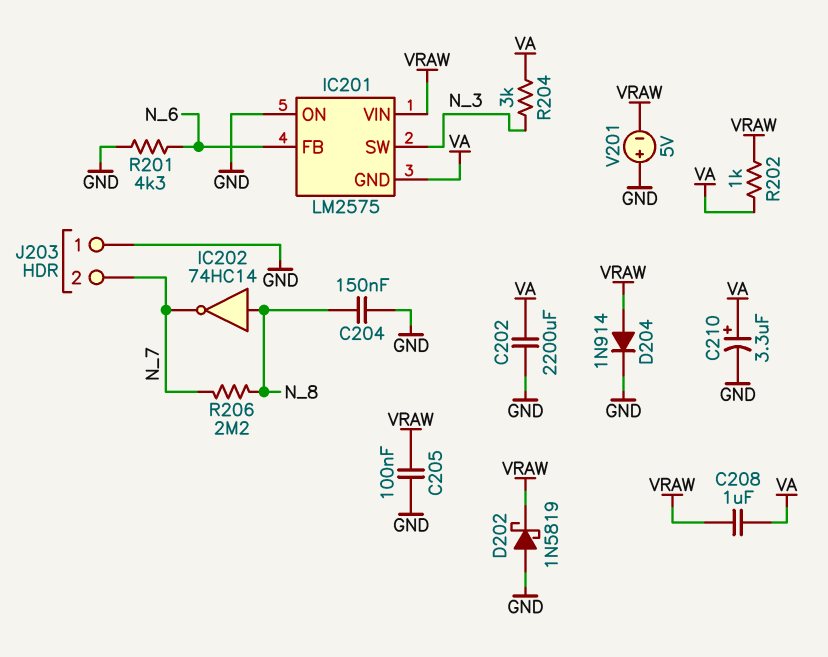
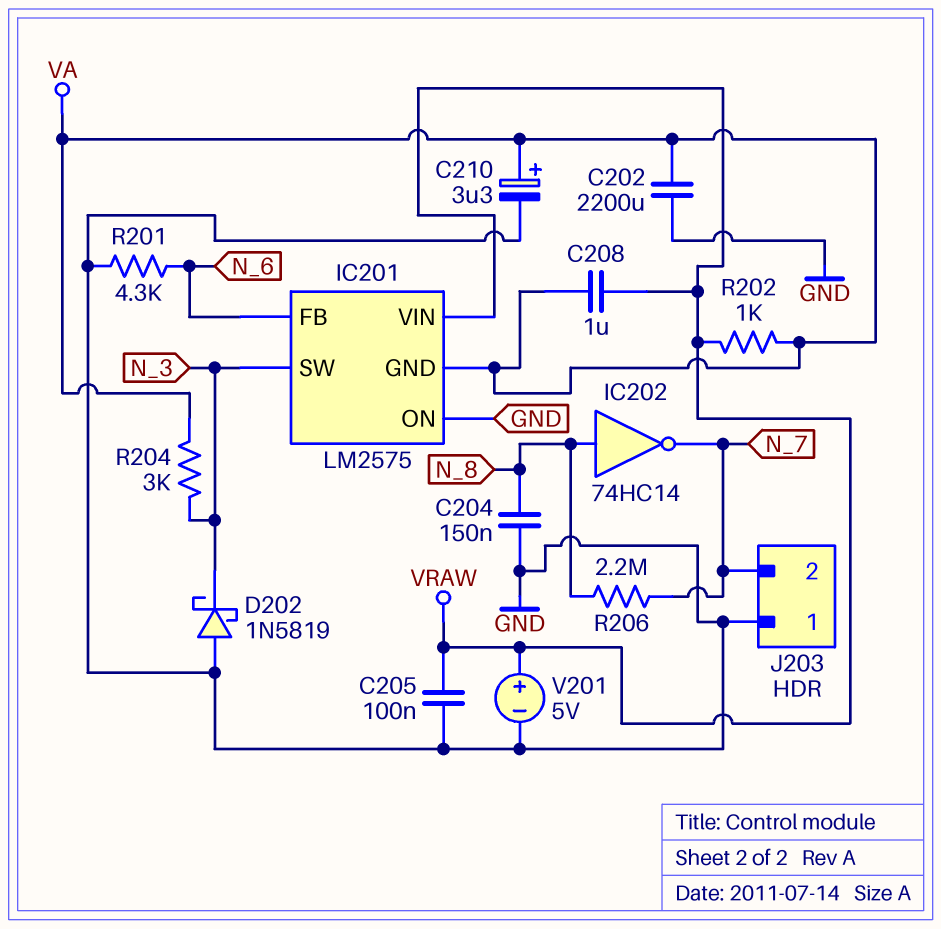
D202: schottky 1N5819 (A GND, K VRAW) -> schottky 1N5819 (A GND, K N_3)
D204: diode 1N914 (A VRAW, K GND) -> none
V201: 5V (plus GND, minus VRAW) -> 5V (plus VRAW, minus GND)

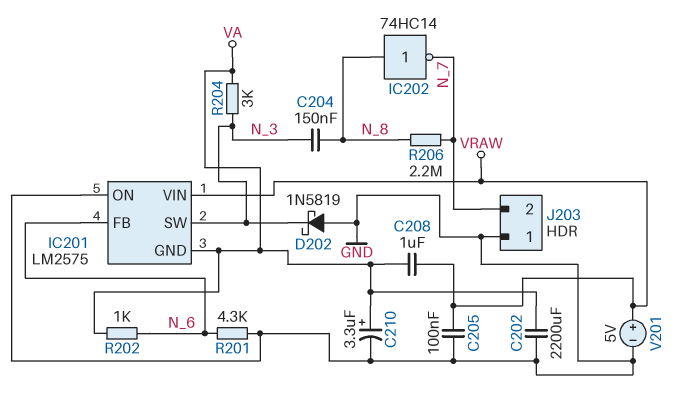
C204: 150nF (GND, N_8) -> 150nF (N_3, N_8)
R202: 1k (VA, VRAW) -> 1k (N_6, VA)

